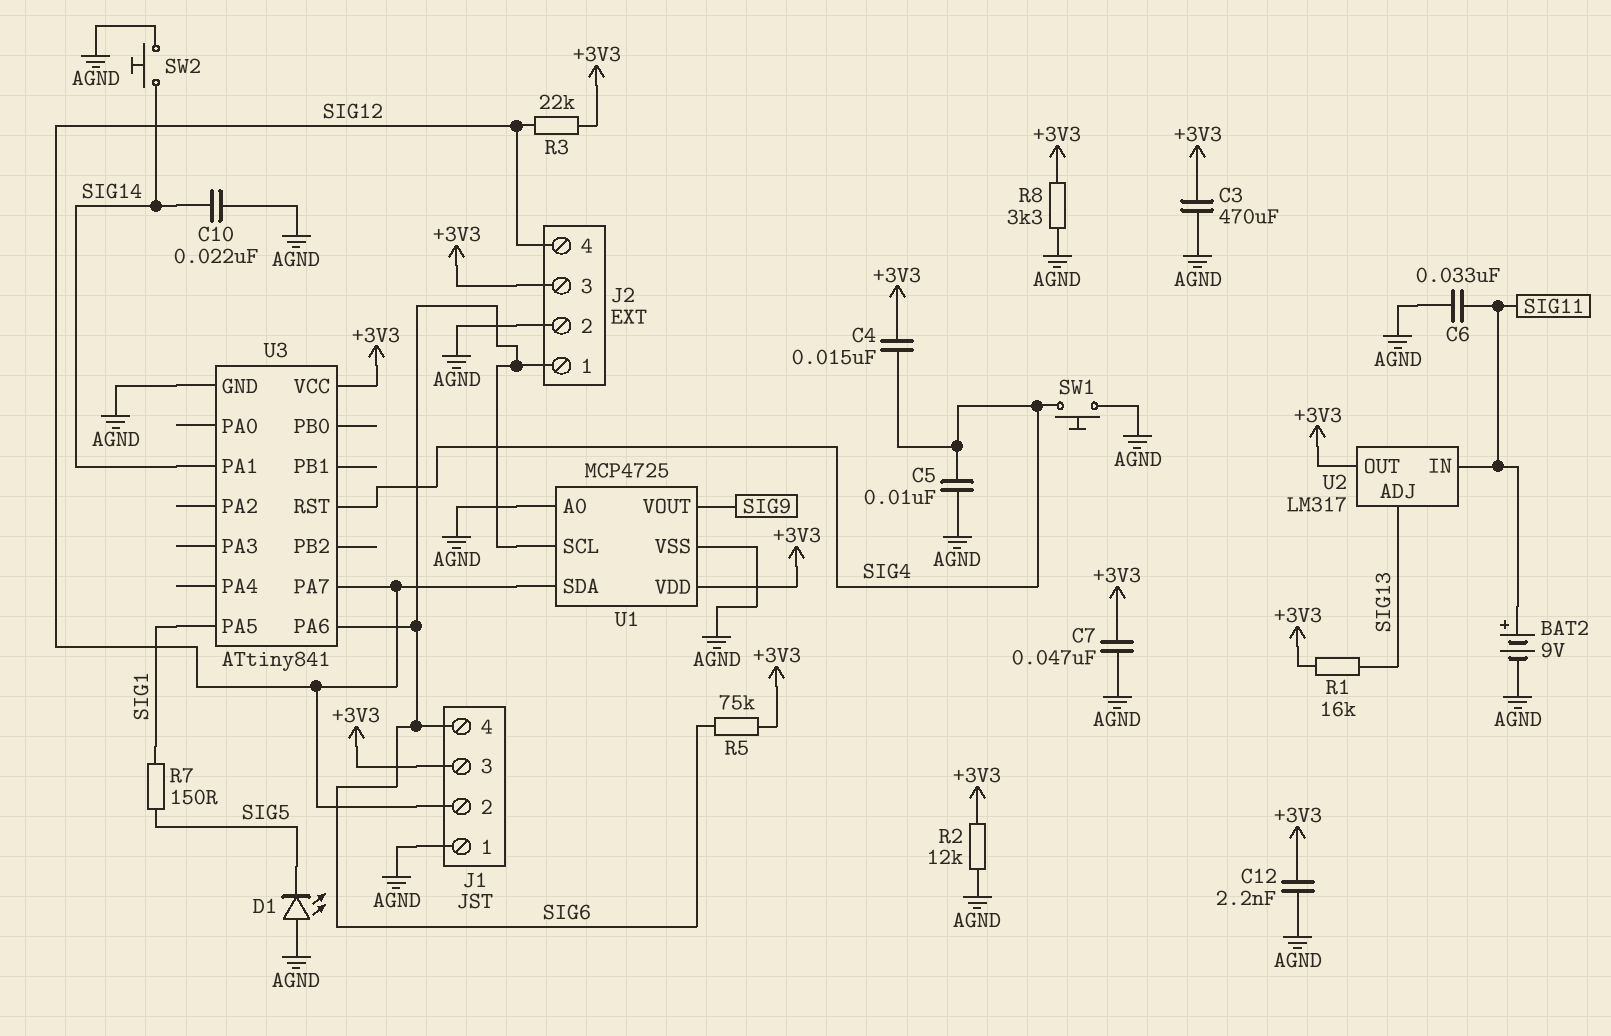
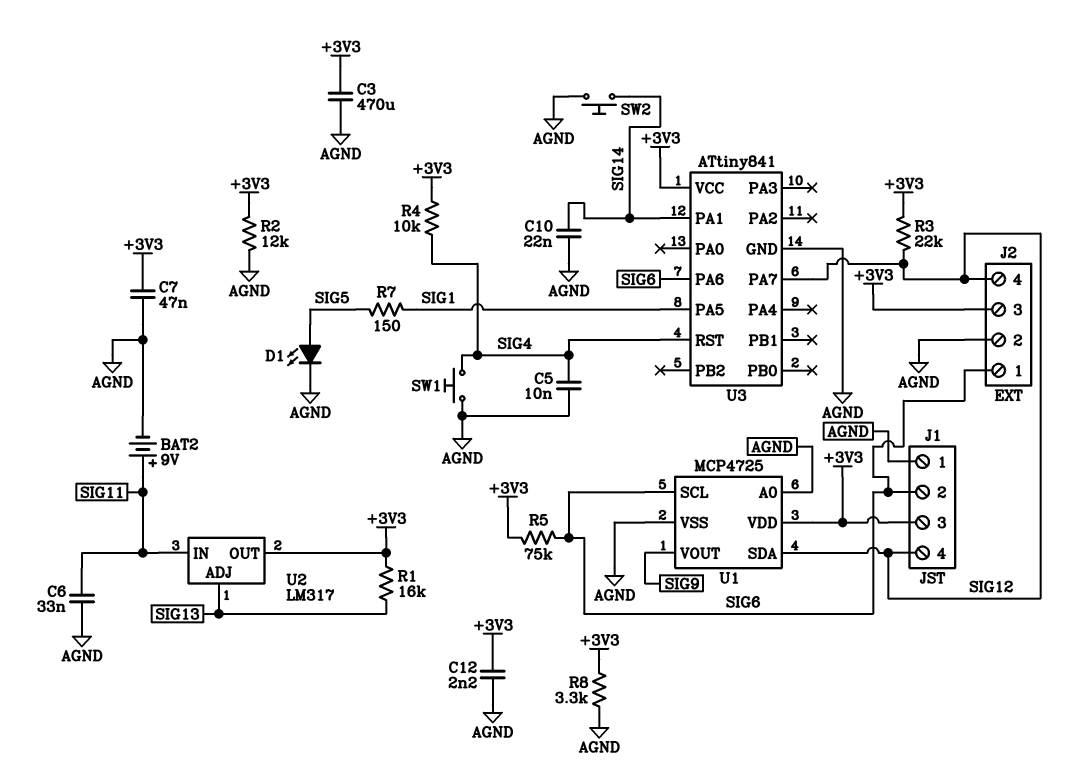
C4: 15nF (+3V3, SIG4) -> none
D1: LED (A AGND, K SIG5) -> LED (A SIG5, K AGND)
J1 pin 2: SIG12 -> SIG6
J1 pin 4: SIG6 -> SIG12
R4: none -> 10k (+3V3, SIG4)

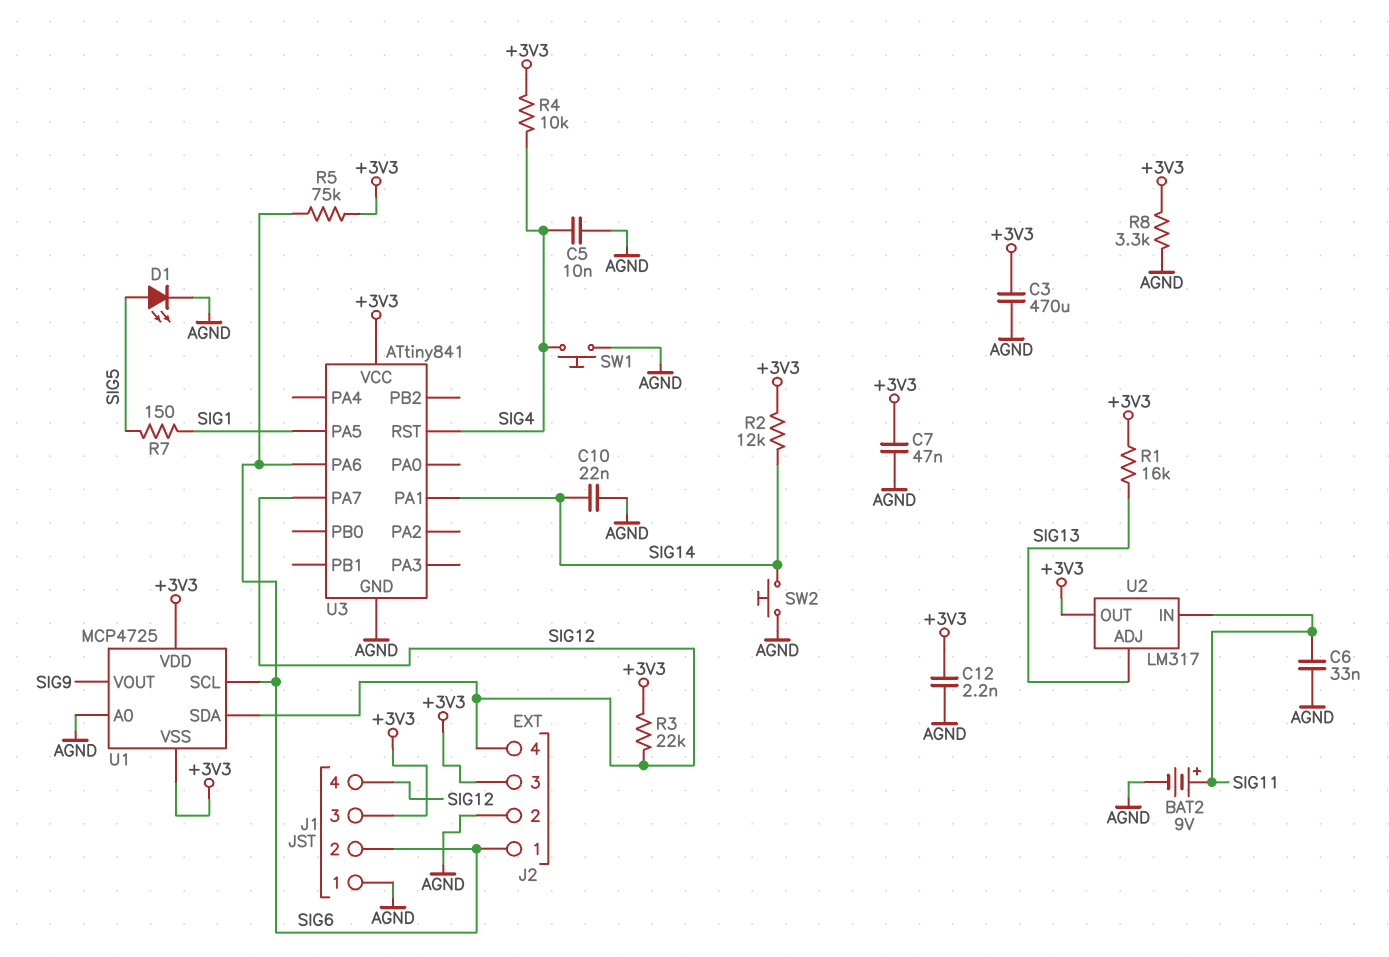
R2: 12k (+3V3, AGND) -> 12k (+3V3, SIG14)
U1 pin VSS: AGND -> +3V3

